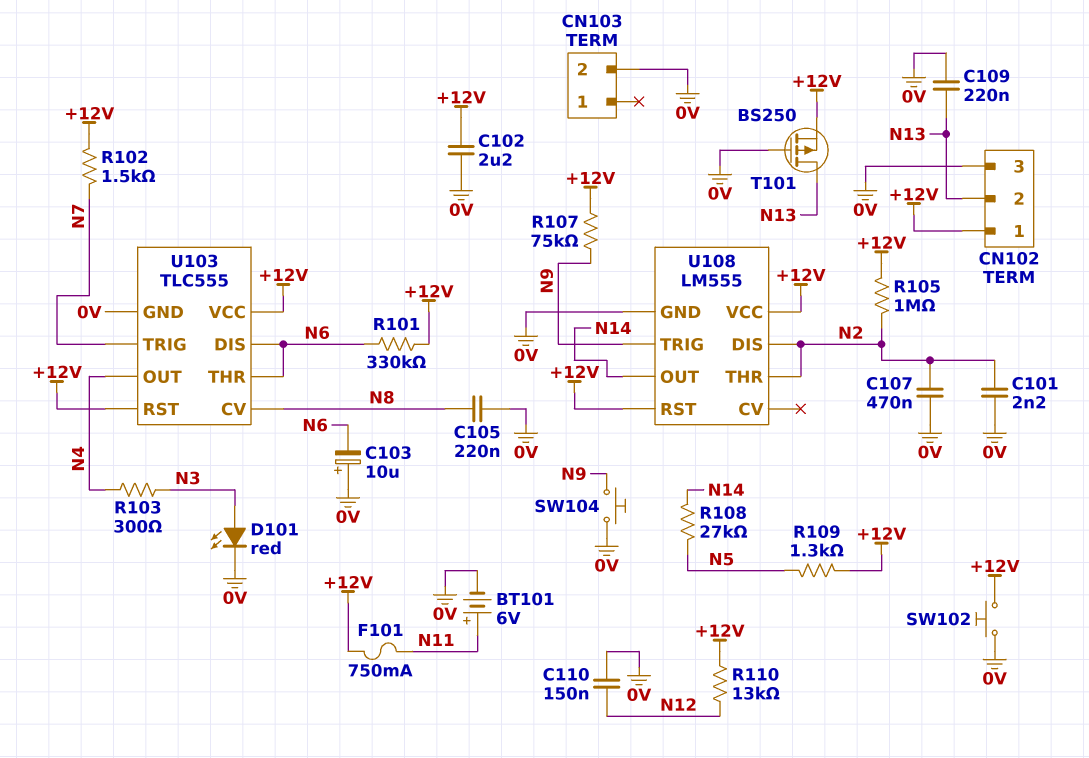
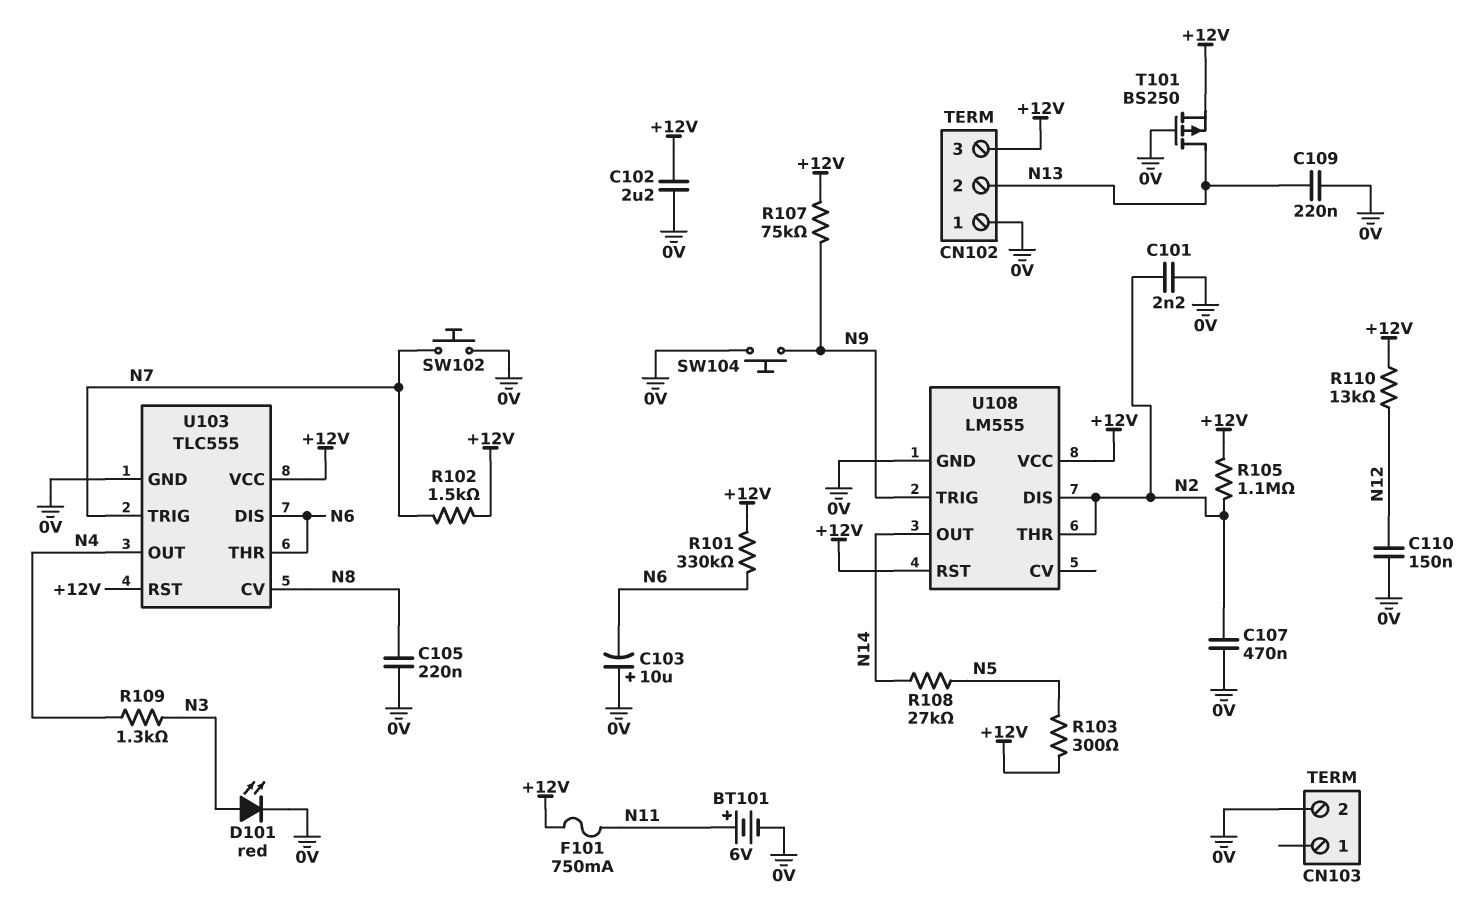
CN102 pin 1: +12V -> 0V
CN102 pin 3: 0V -> +12V
R103: 300 (N3, N4) -> 300 (+12V, N5)
R105: 1M (+12V, N2) -> 1.1M (+12V, N2)
R109: 1.3k (+12V, N5) -> 1.3k (N3, N4)
SW102: button (+12V, 0V) -> button (0V, N7)

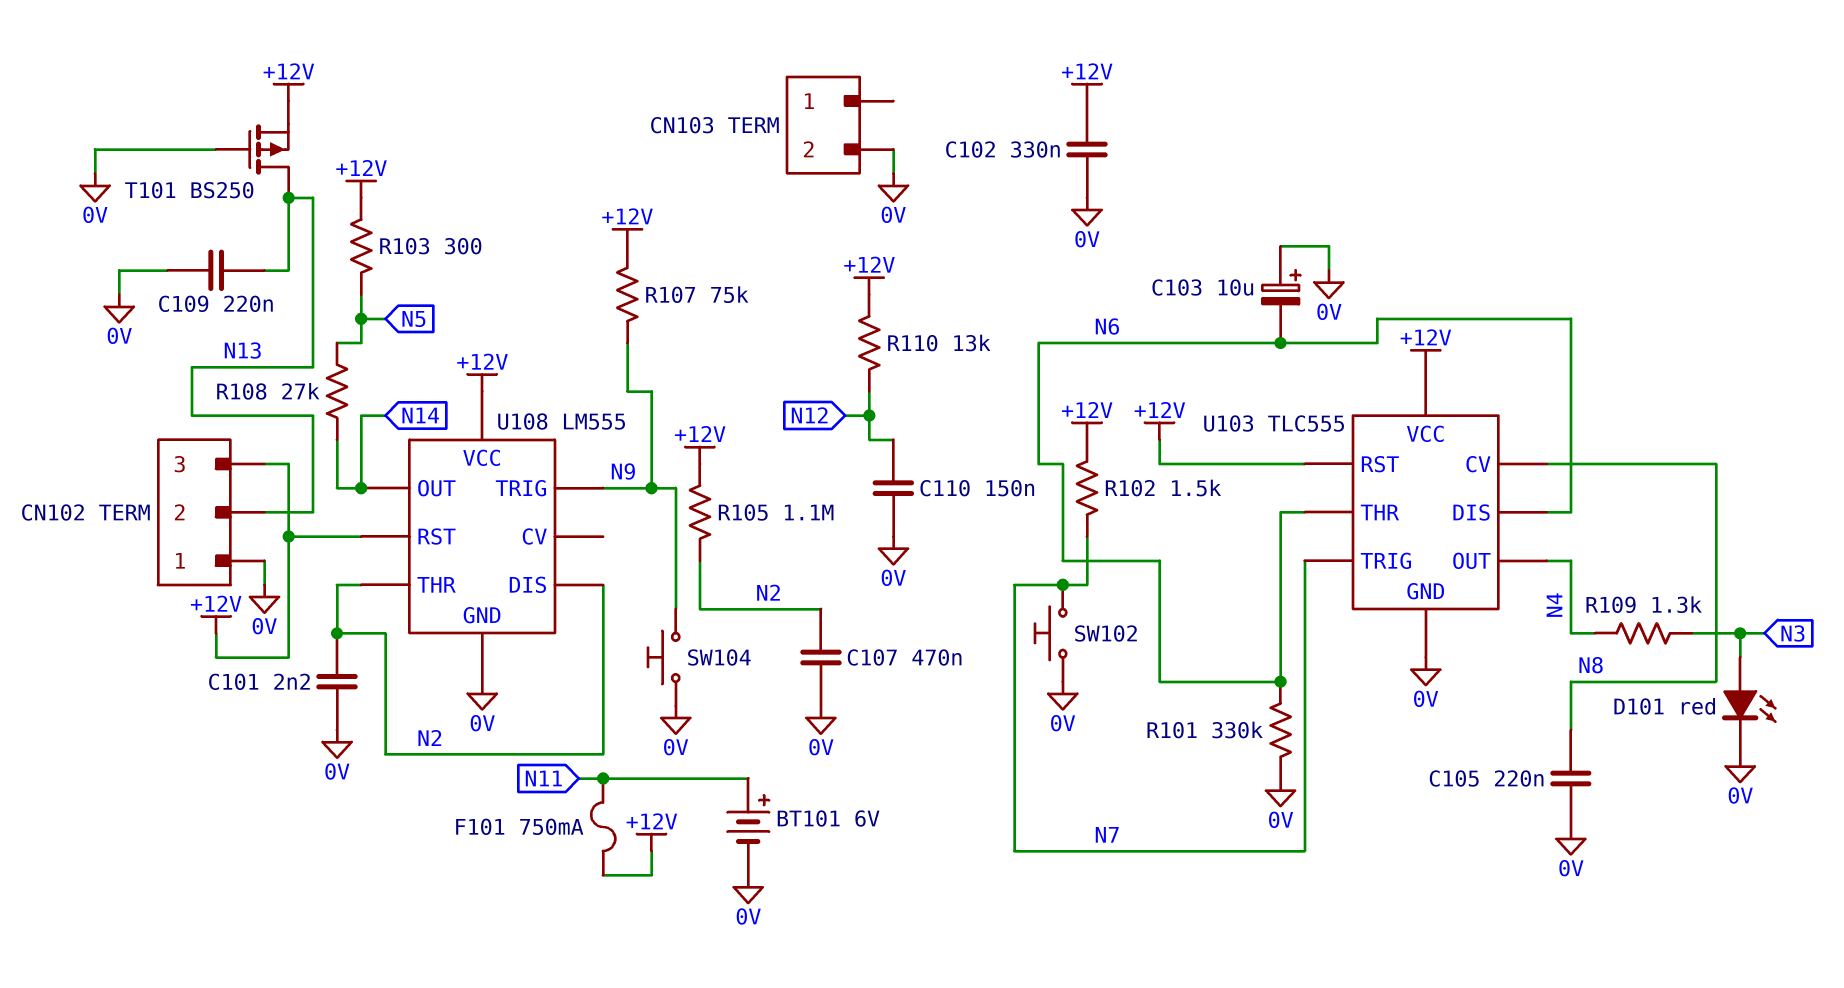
C102: 2.2uF (+12V, 0V) -> 330nF (+12V, 0V)
R101: 330k (+12V, N6) -> 330k (0V, N6)

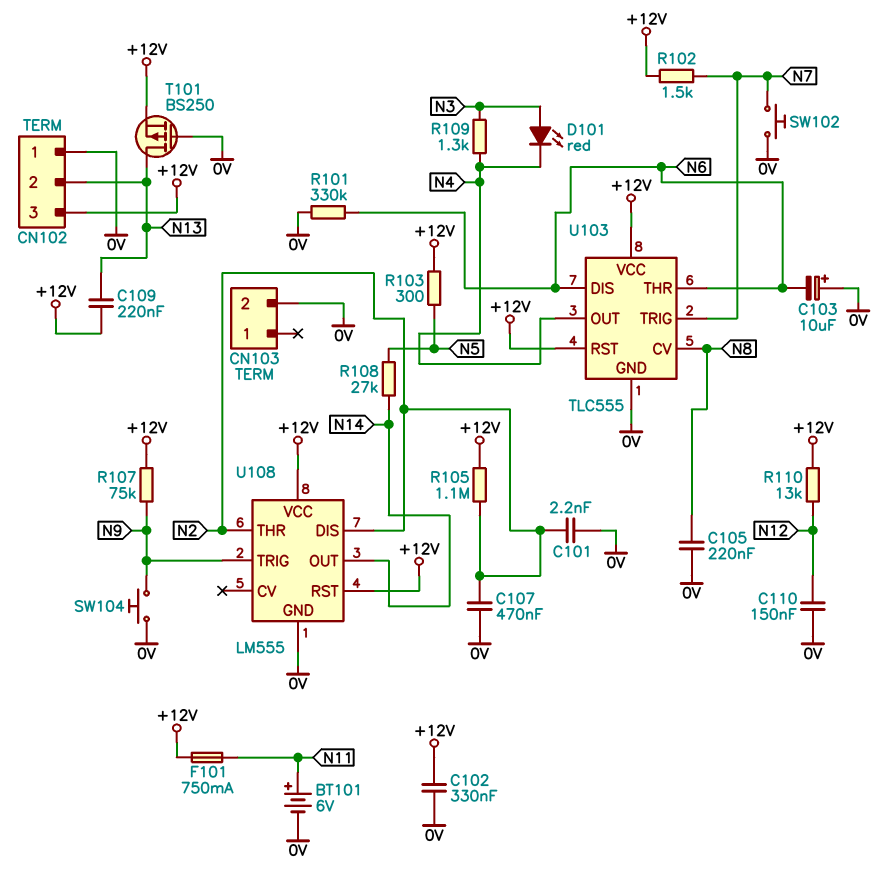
C109: 220nF (0V, N13) -> 220nF (+12V, N13)
D101: LED red (A N3, K 0V) -> LED red (A N3, K N4)

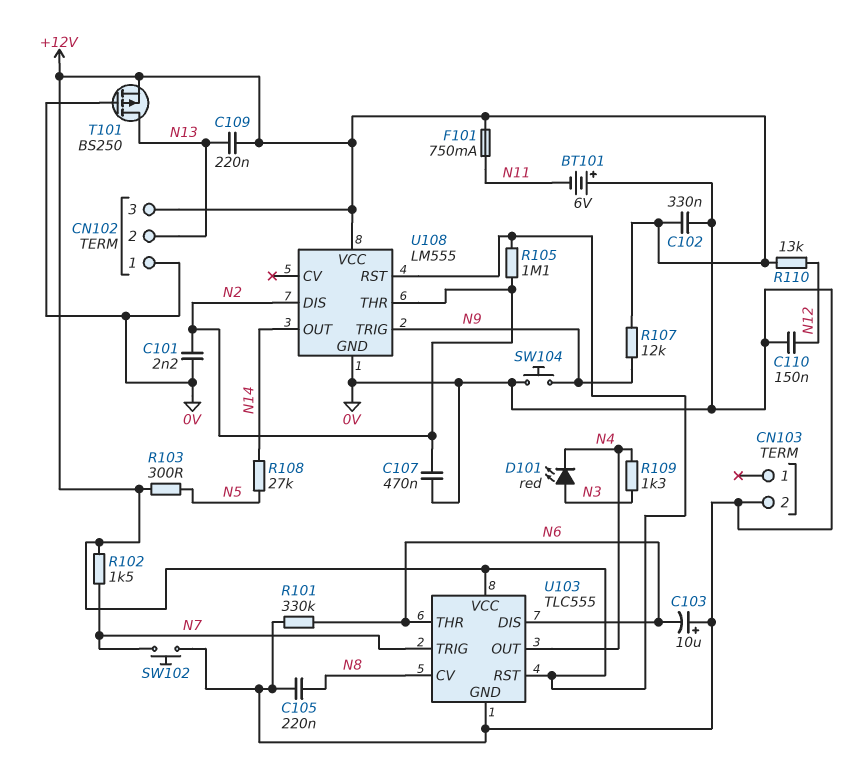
BT101: 6V (plus N11, minus 0V) -> 6V (plus 0V, minus N11)
R107: 75k (+12V, N9) -> 12k (+12V, N9)

